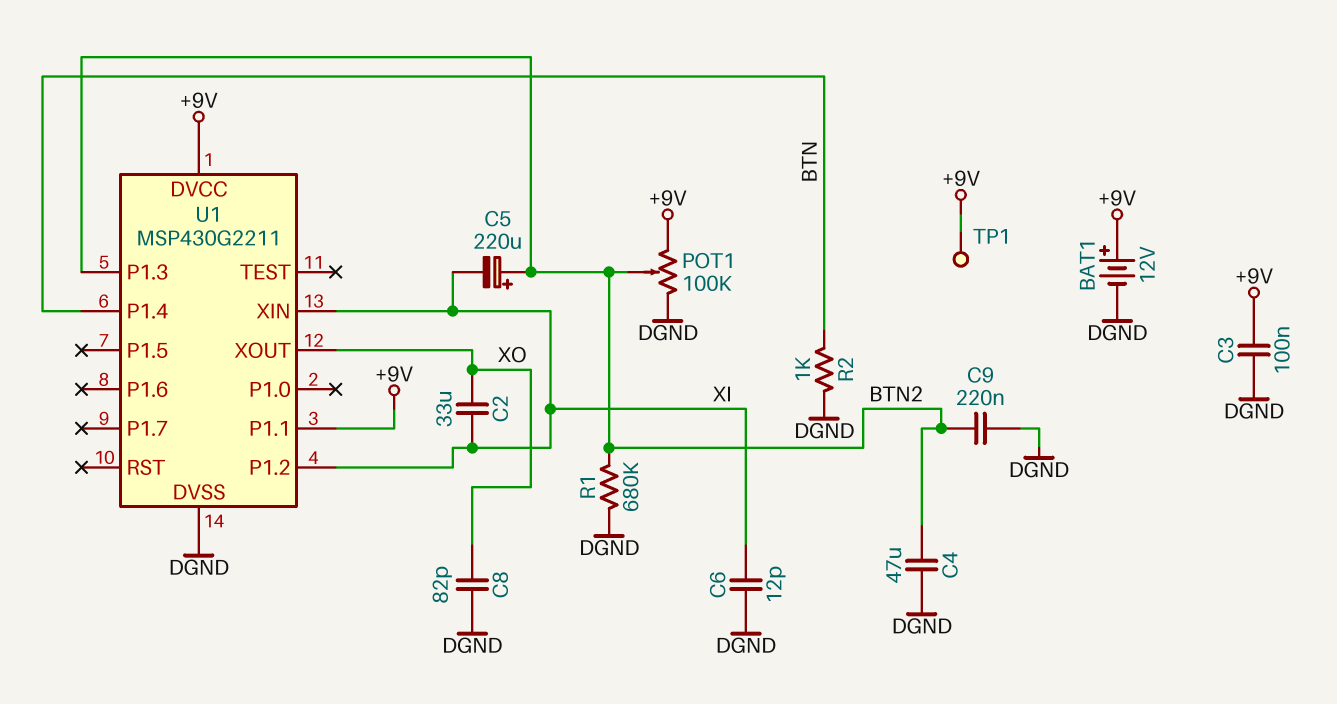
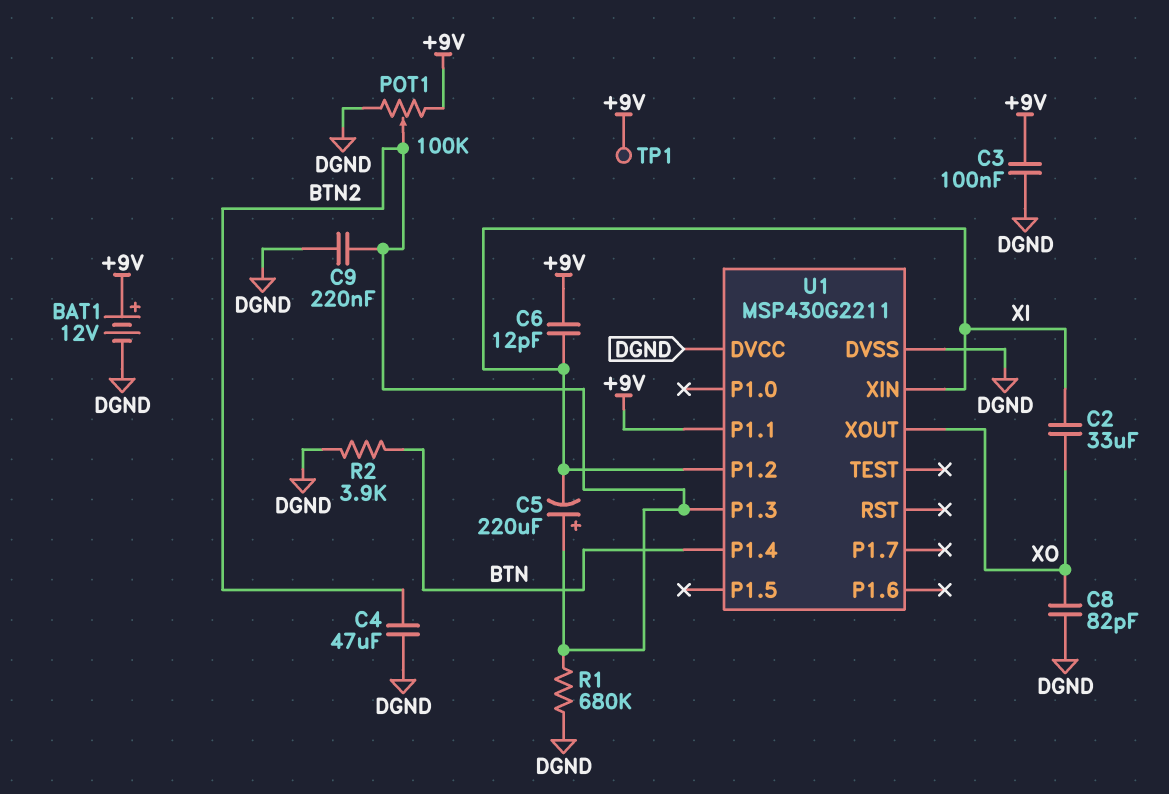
C6: 12pF (DGND, XI) -> 12pF (+9V, XI)
R2: 1k (BTN, DGND) -> 3.9k (BTN, DGND)
U1 pin DVCC: +9V -> DGND

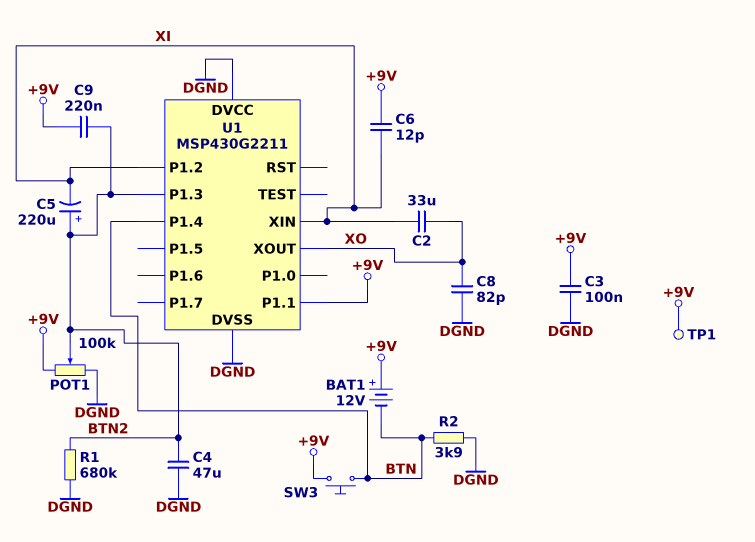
BAT1: 12V (plus +9V, minus DGND) -> 12V (plus +9V, minus BTN)
C9: 220nF (BTN2, DGND) -> 220nF (+9V, BTN2)
SW3: none -> button (+9V, BTN)

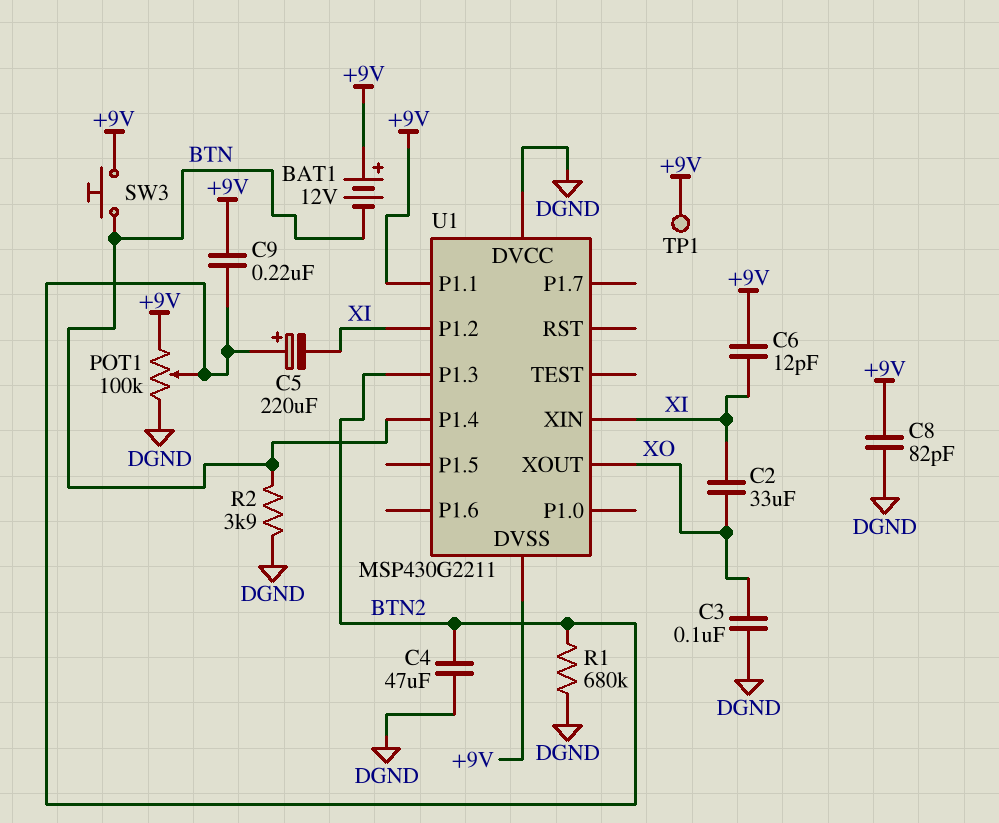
C3: 100nF (+9V, DGND) -> 100nF (DGND, XO)
C8: 82pF (DGND, XO) -> 82pF (+9V, DGND)
U1 pin DVSS: DGND -> +9V

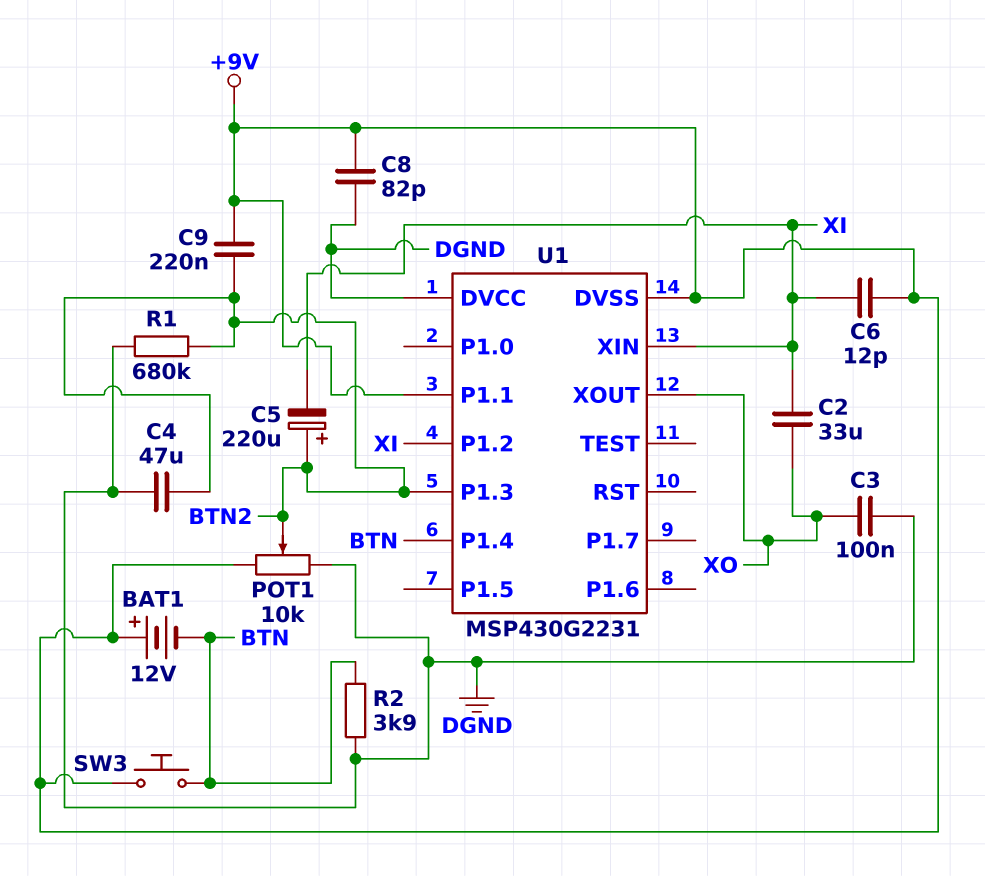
POT1: 100k (+9V, DGND, wiper BTN2) -> 10k (+9V, DGND, wiper BTN2)
TP1: test point (+9V) -> none
U1: MSP430G2211 -> MSP430G2231

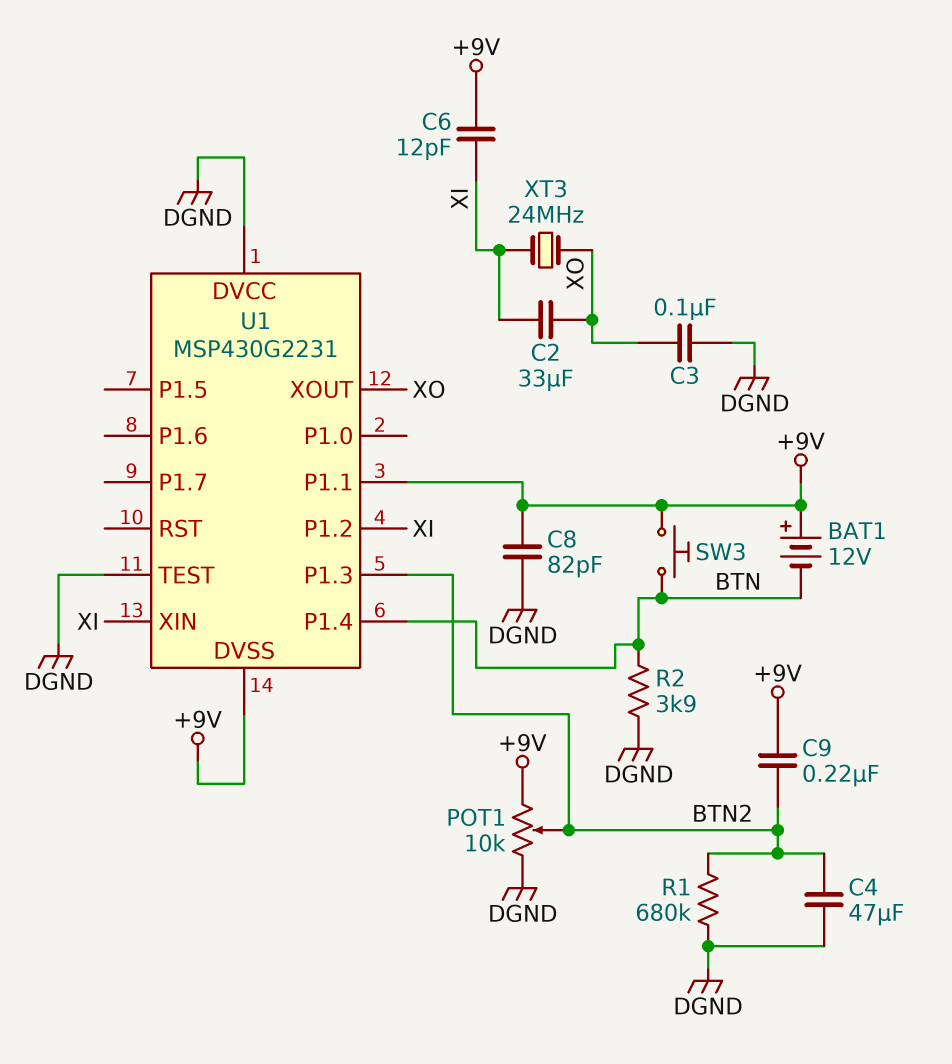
C5: 220uF (plus BTN2, minus XI) -> none
U1 pin TEST: none -> DGND
XT3: none -> 24MHz (XI, XO)

